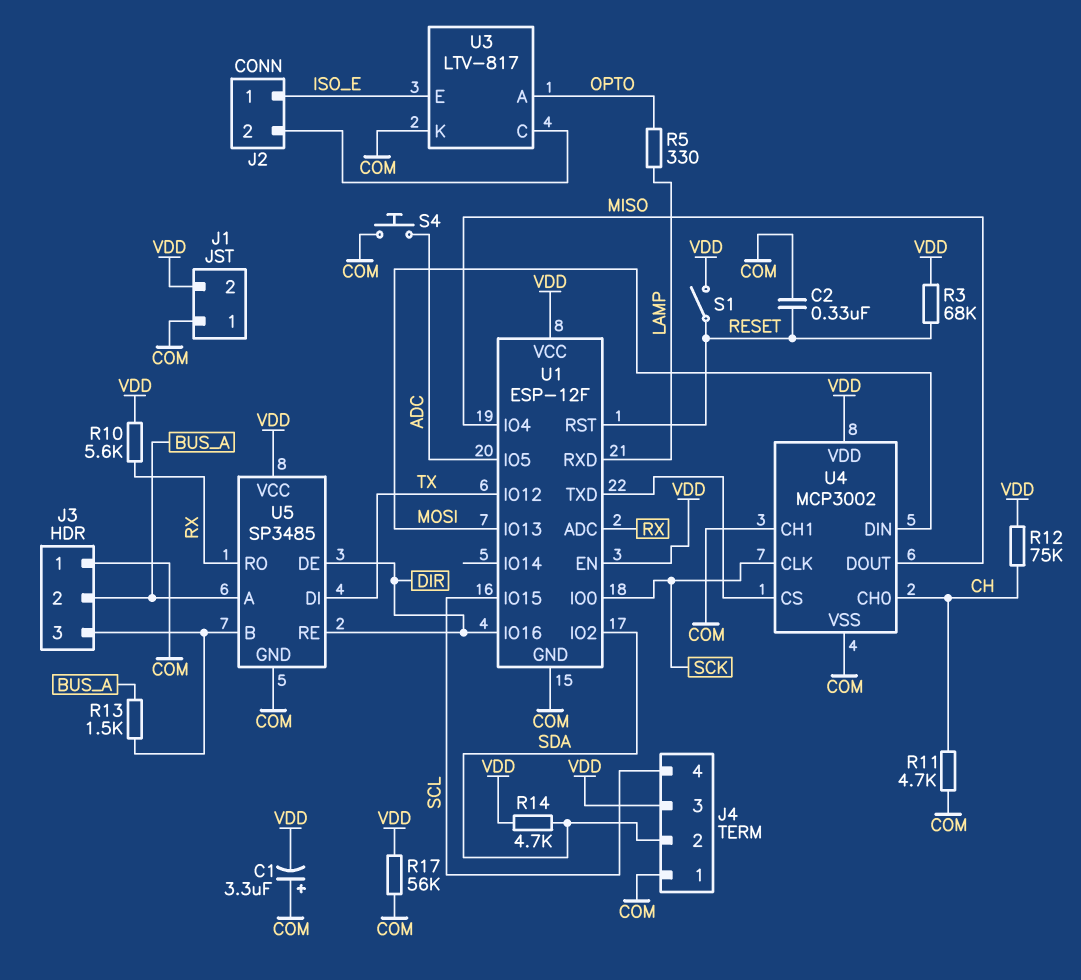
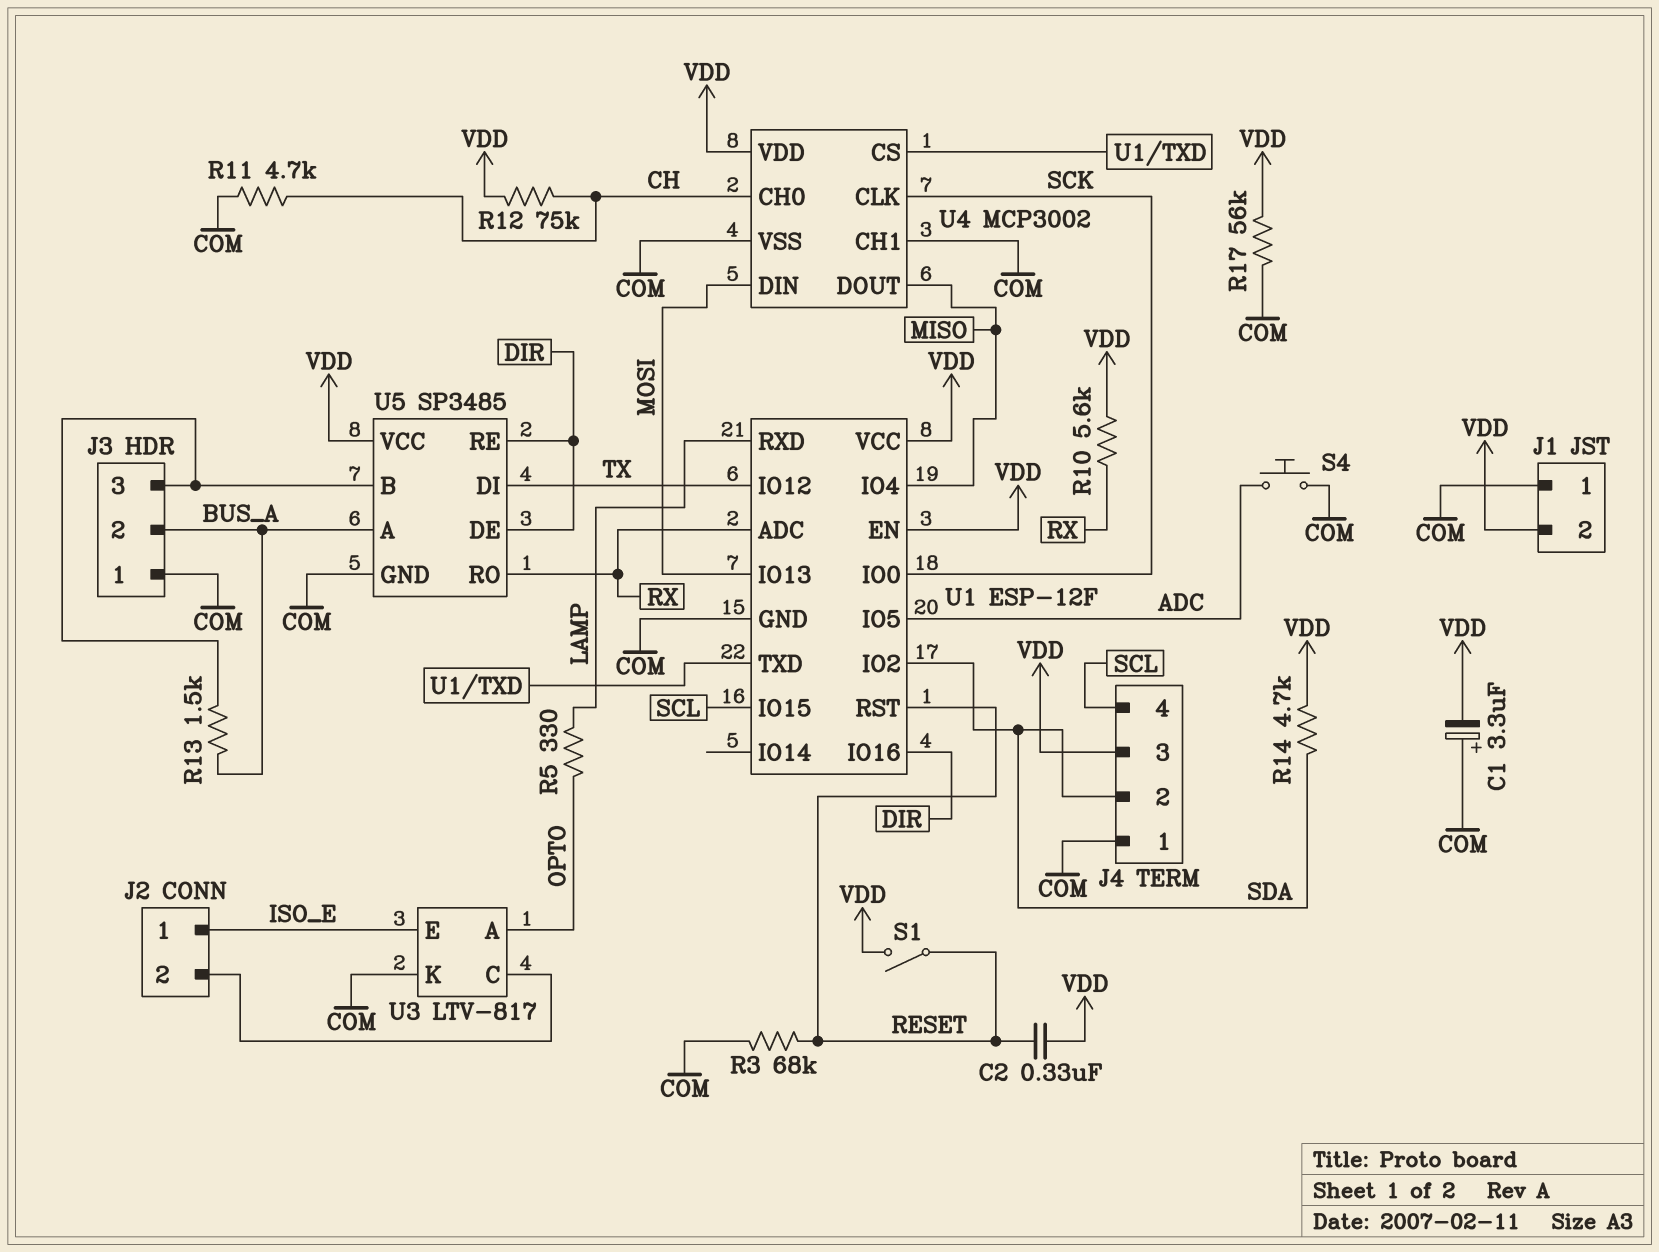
C2: 330nF (COM, RESET) -> 330nF (RESET, VDD)
R3: 68k (RESET, VDD) -> 68k (COM, RESET)

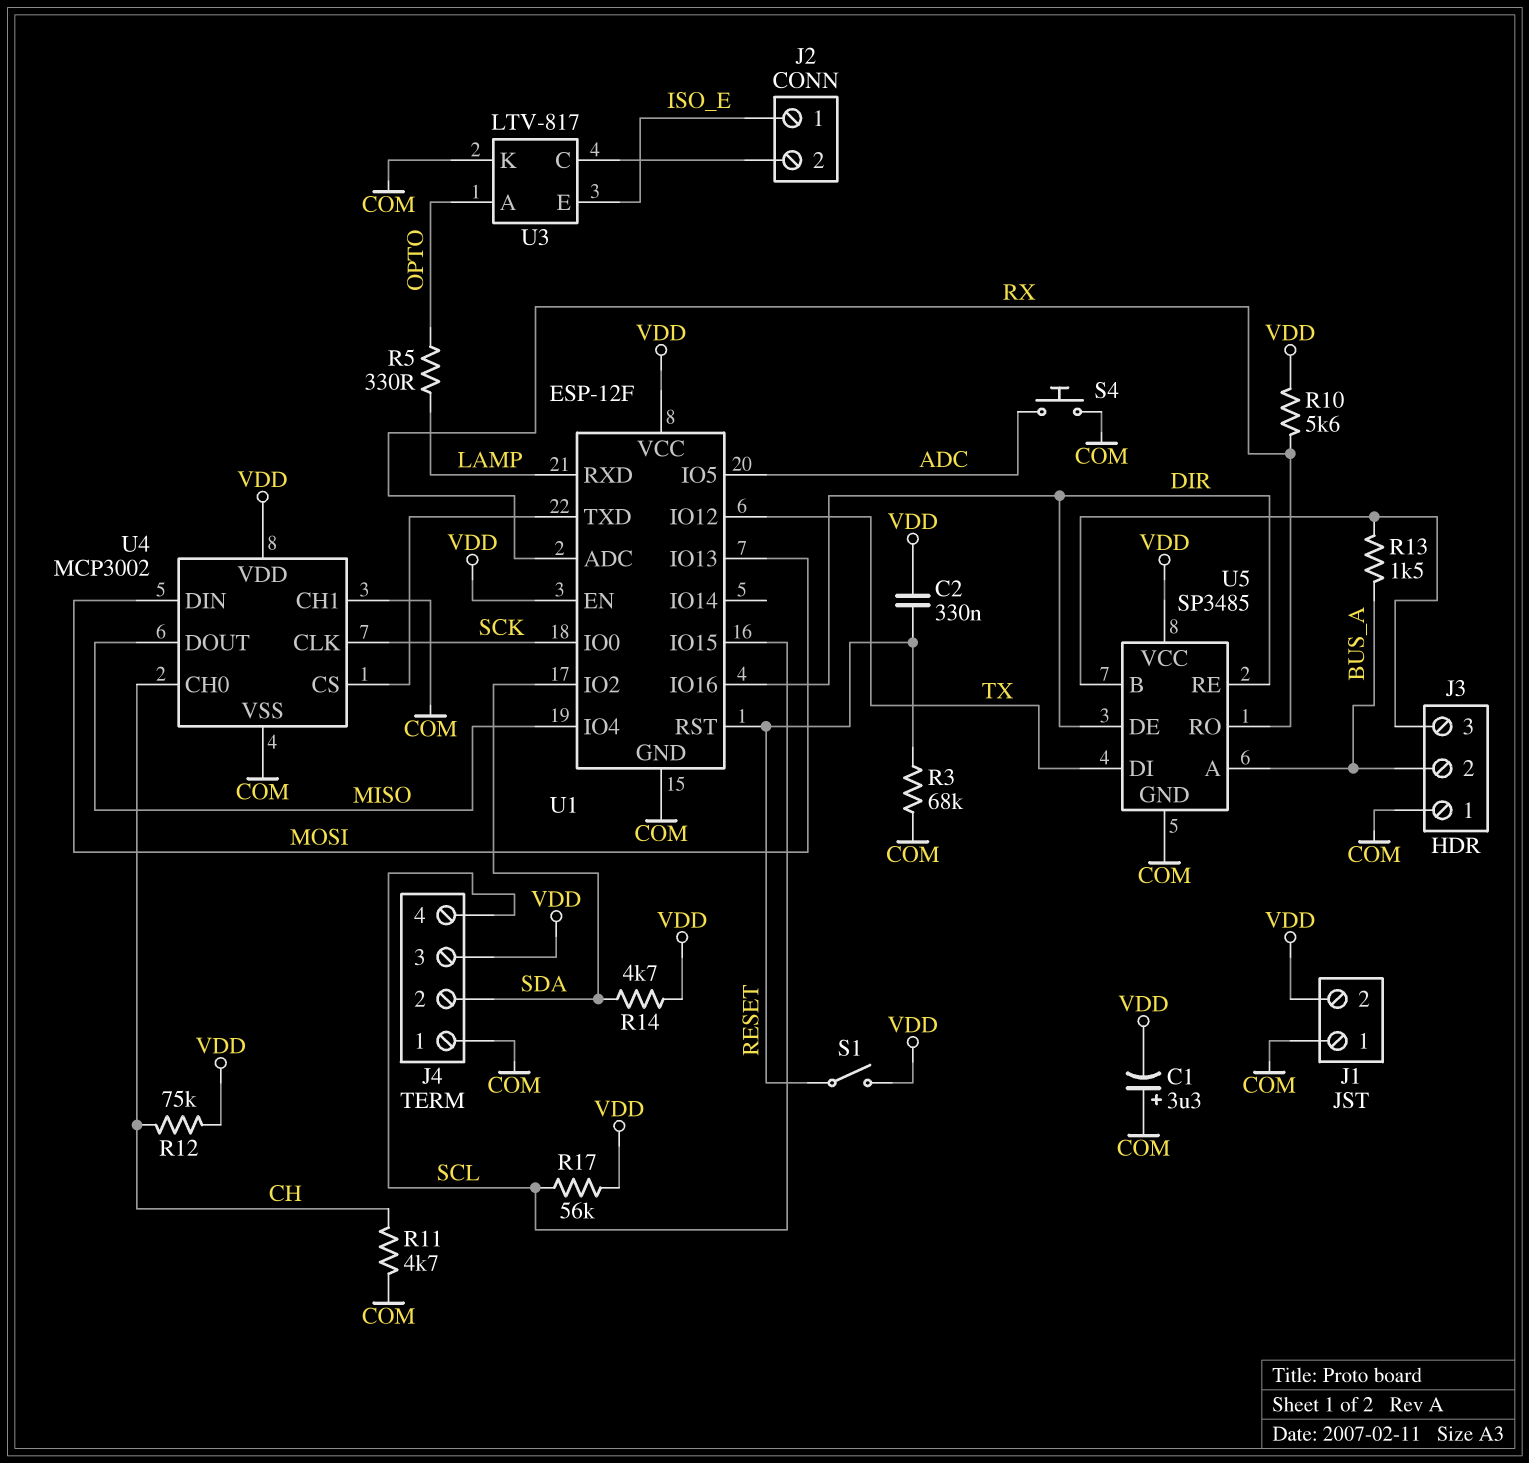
R17: 56k (COM, VDD) -> 56k (SCL, VDD)

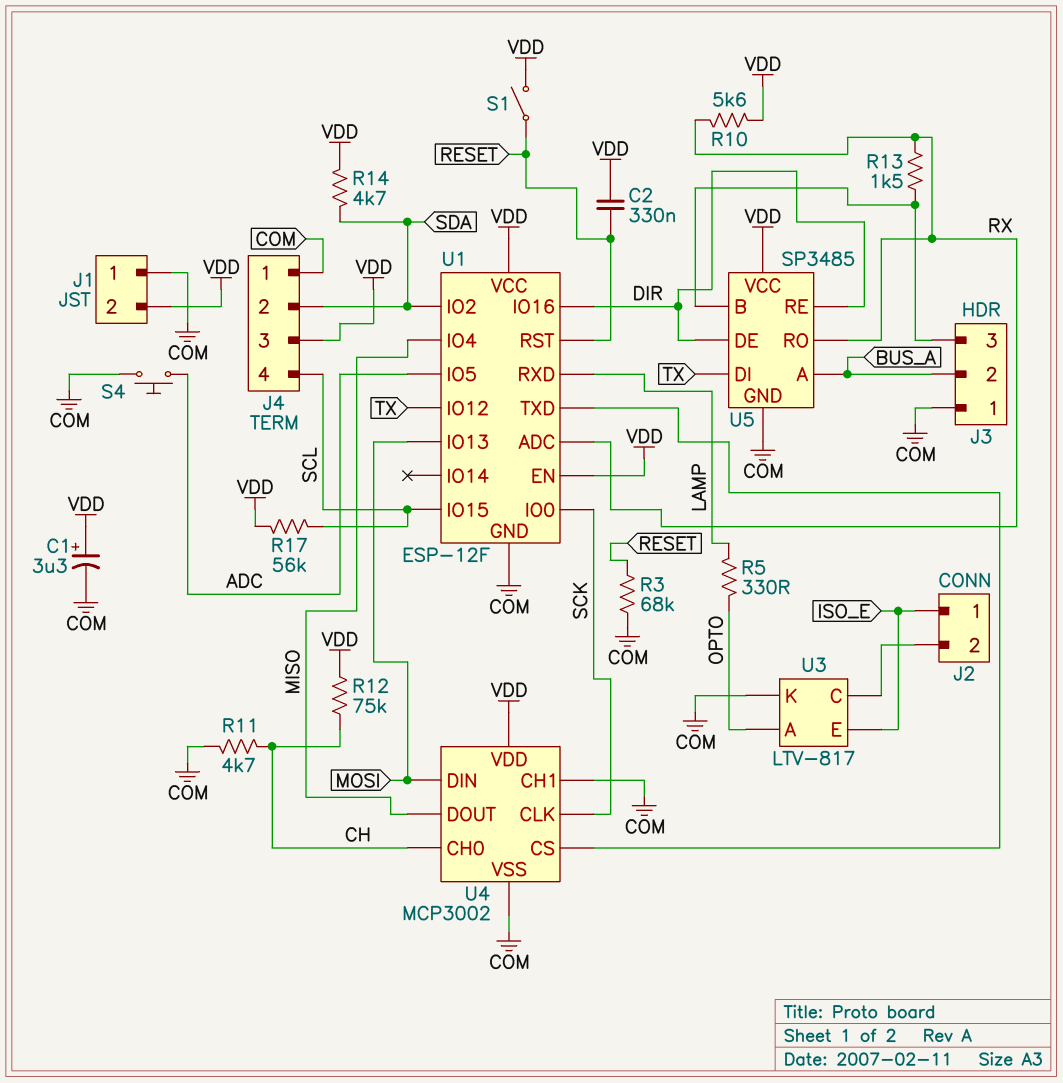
C1: 3.3uF (plus COM, minus VDD) -> 3.3uF (plus VDD, minus COM)
R13: 1.5k (BUS_A, J3/3) -> 1.5k (J3/3, RX)

